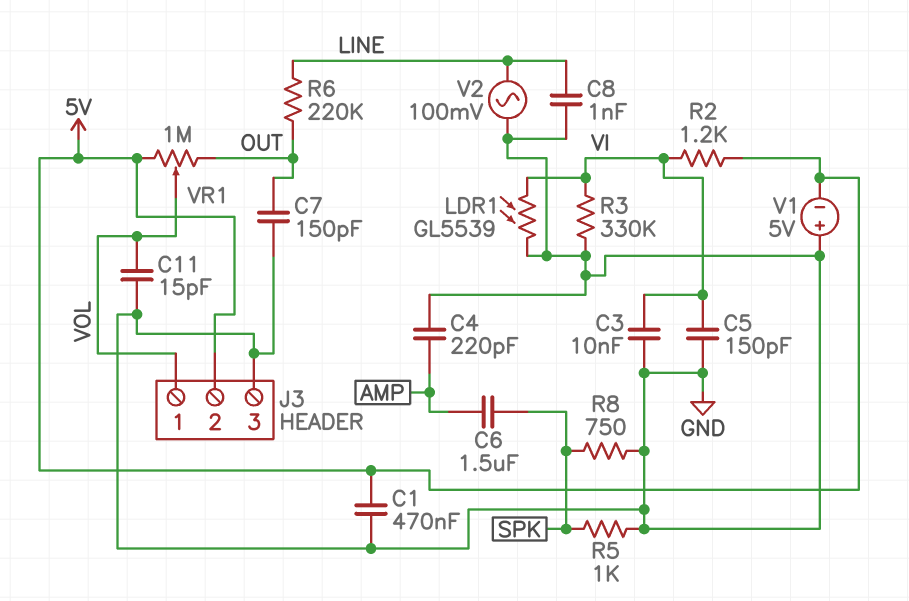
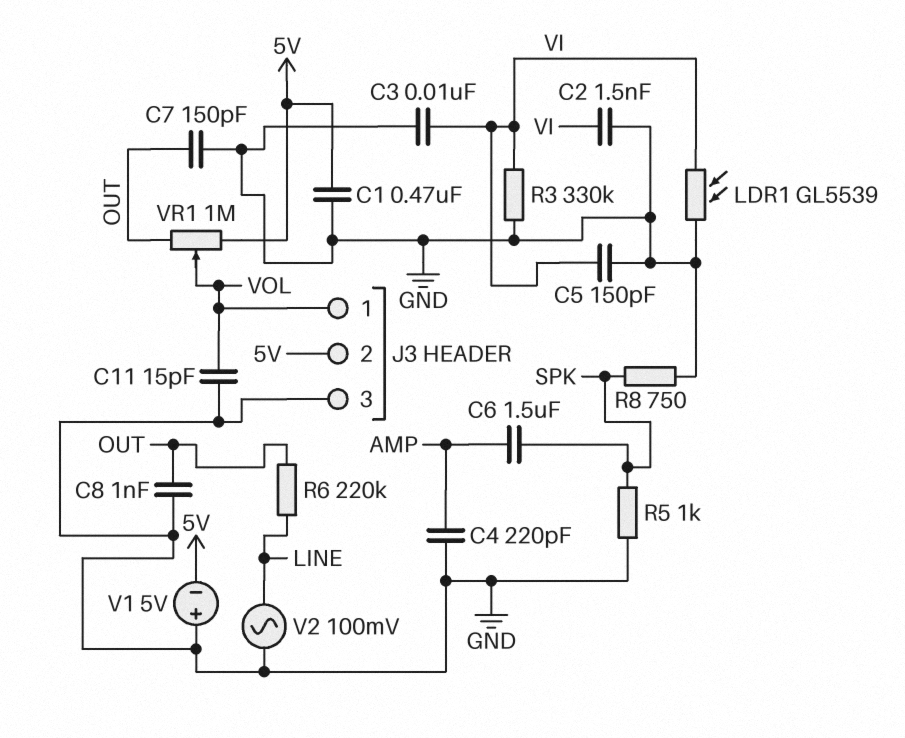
C2: none -> 1.5nF (GND, VI)
C8: 1nF (GND, LINE) -> 1nF (GND, OUT)
R2: 1.2k (5V, VI) -> none

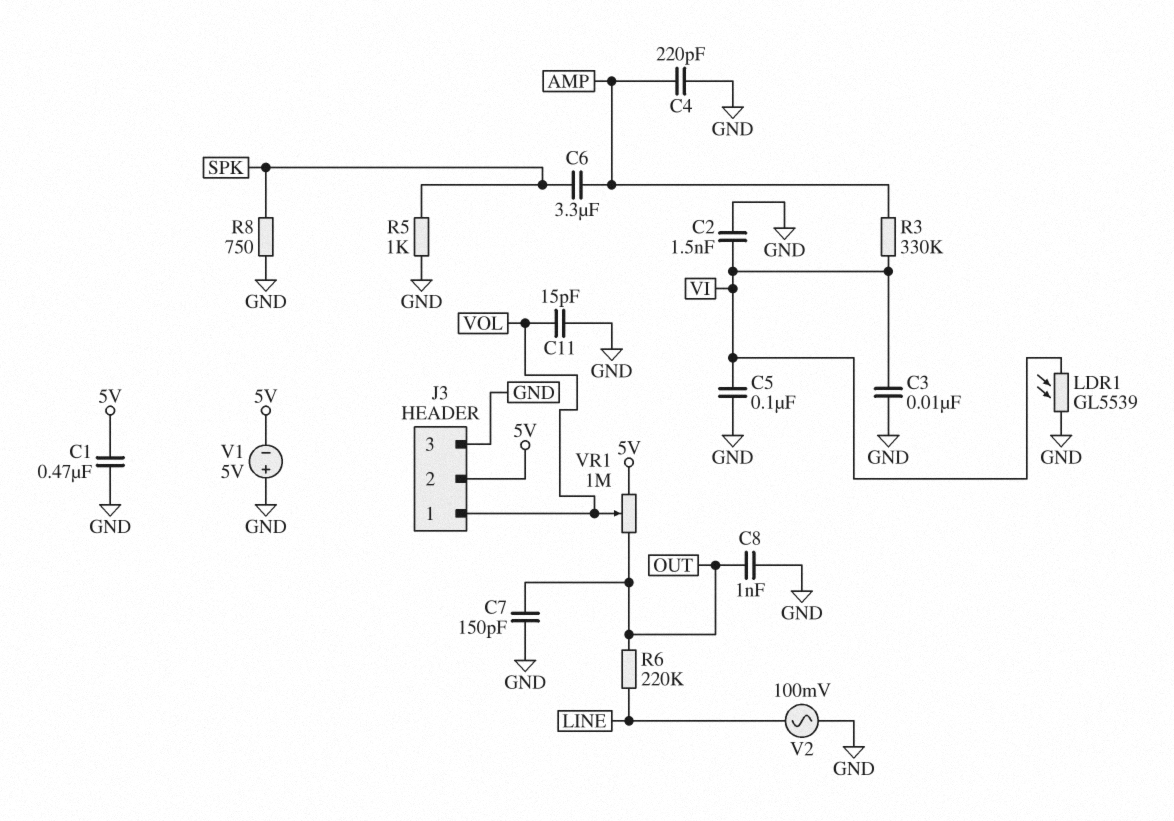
C5: 150pF (GND, VI) -> 100nF (GND, VI)
C6: 1.5uF (AMP, SPK) -> 3.3uF (AMP, SPK)
R3: 330k (GND, VI) -> 330k (AMP, VI)

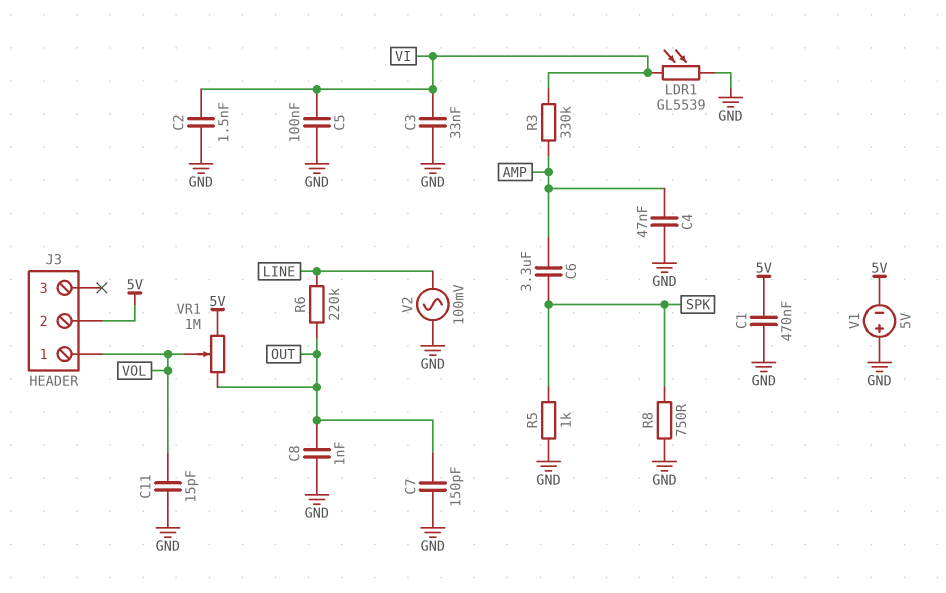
C3: 10nF (GND, VI) -> 33nF (GND, VI)
C4: 220pF (AMP, GND) -> 47nF (AMP, GND)
J3 pin 3: GND -> none

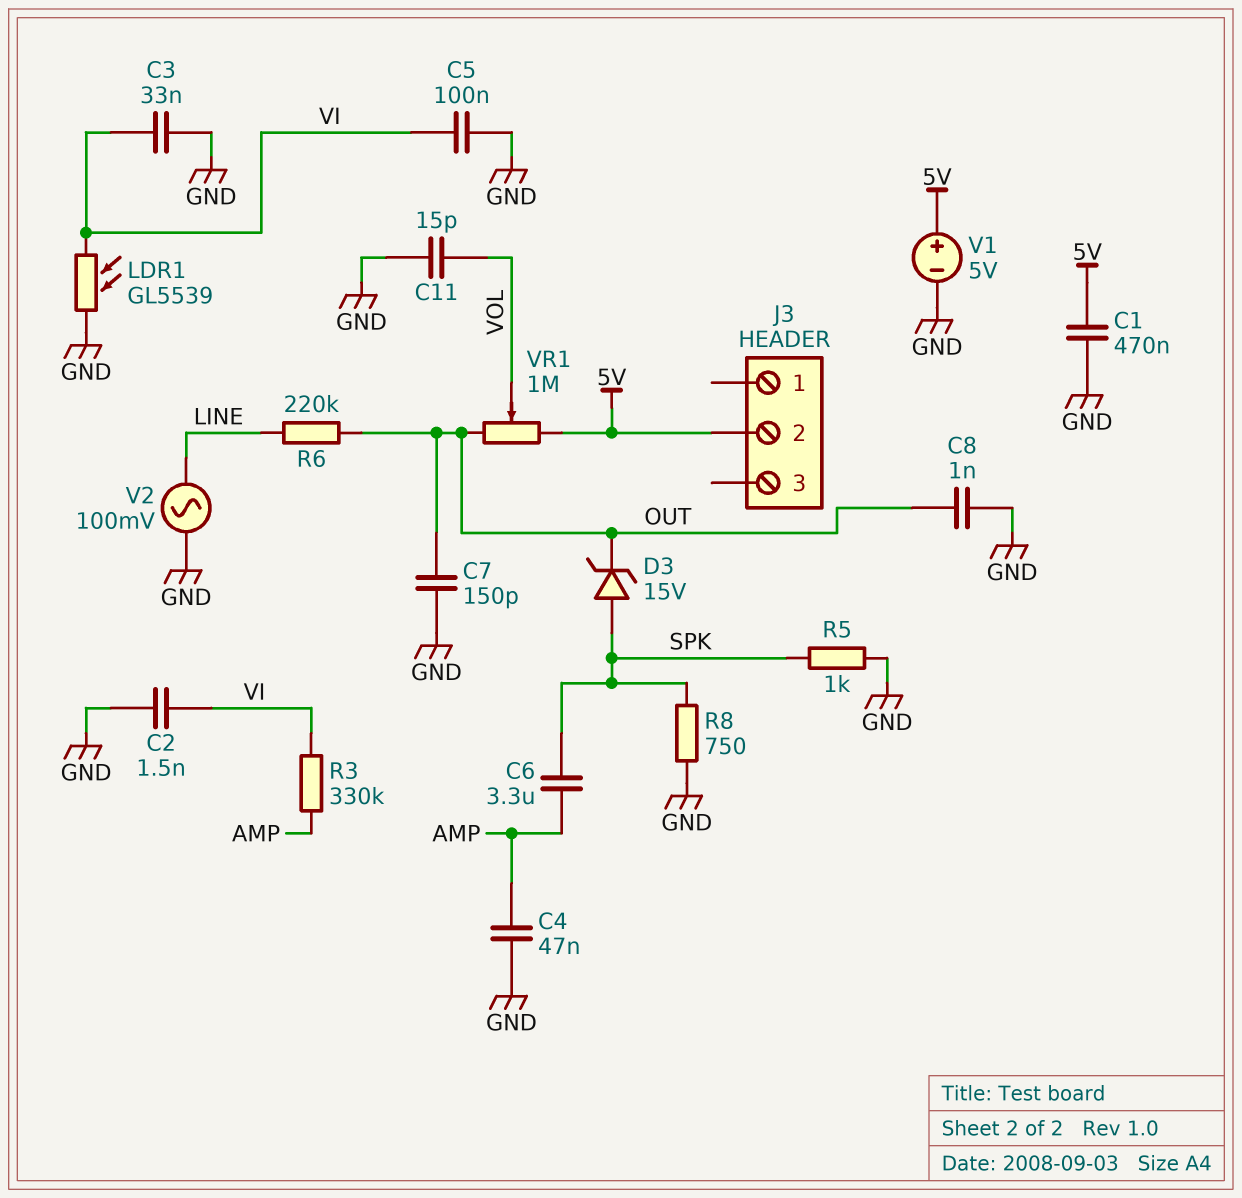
D3: none -> zener 15V (A SPK, K OUT)
J3 pin 1: VOL -> none
V1: 5V (plus GND, minus 5V) -> 5V (plus 5V, minus GND)

